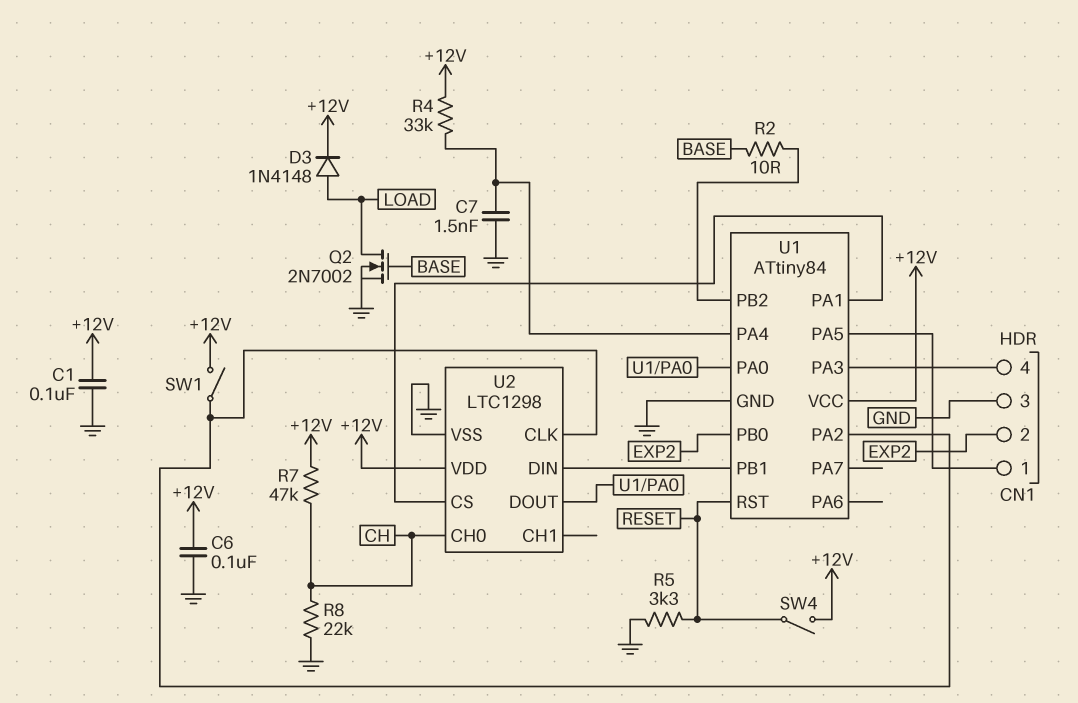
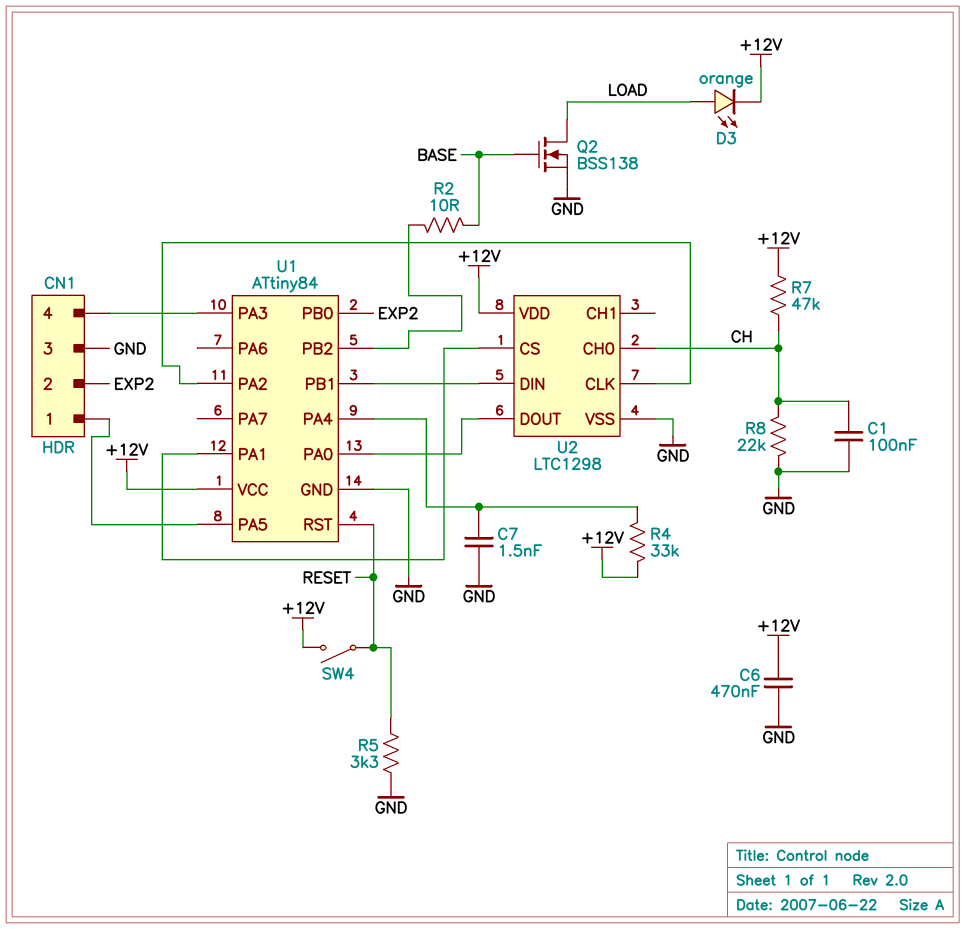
C1: 100nF (+12V, GND) -> 100nF (CH, GND)
C6: 100nF (+12V, GND) -> 470nF (+12V, GND)
D3: diode 1N4148 (A LOAD, K +12V) -> LED orange (A LOAD, K +12V)
Q2: NMOS 2N7002 (G BASE, D LOAD, S GND) -> NMOS BSS138 (G BASE, D LOAD, S GND)
SW1: switch (+12V, U1/PA2) -> none

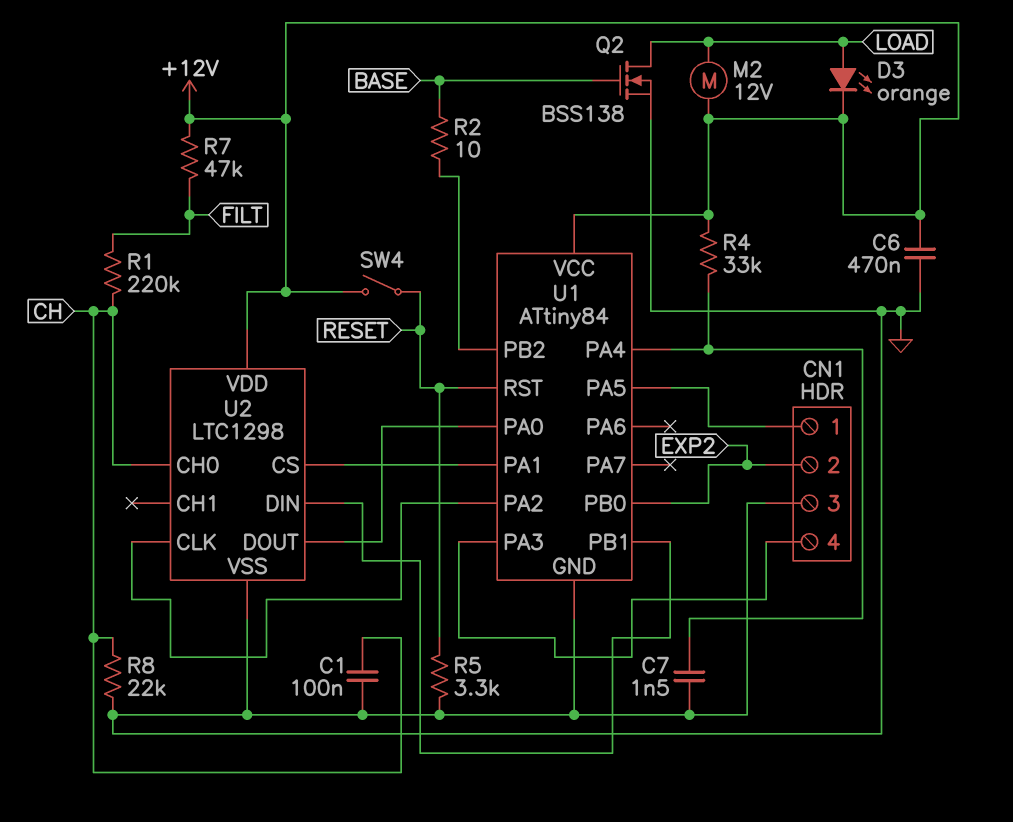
M2: none -> motor 12V (+12V, LOAD)
R1: none -> 220k (CH, FILT)
R7: 47k (+12V, CH) -> 47k (+12V, FILT)

